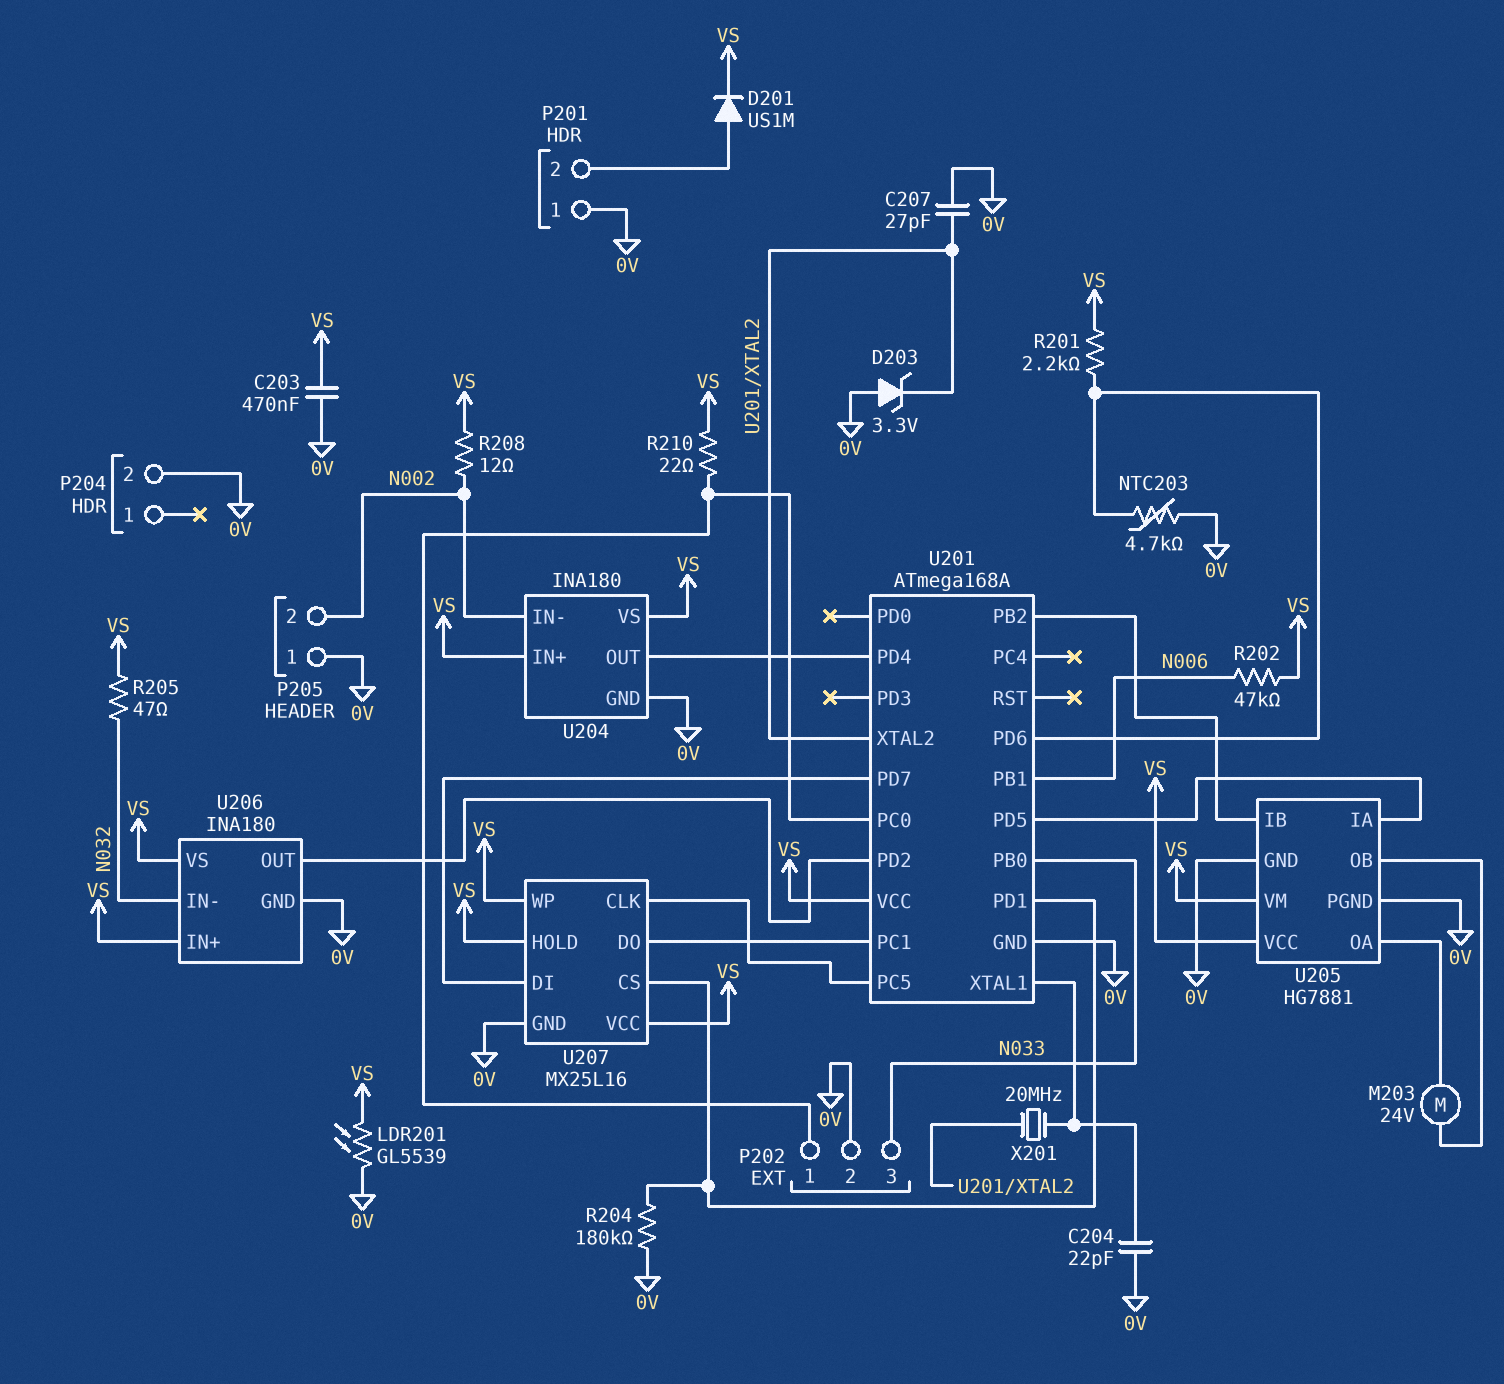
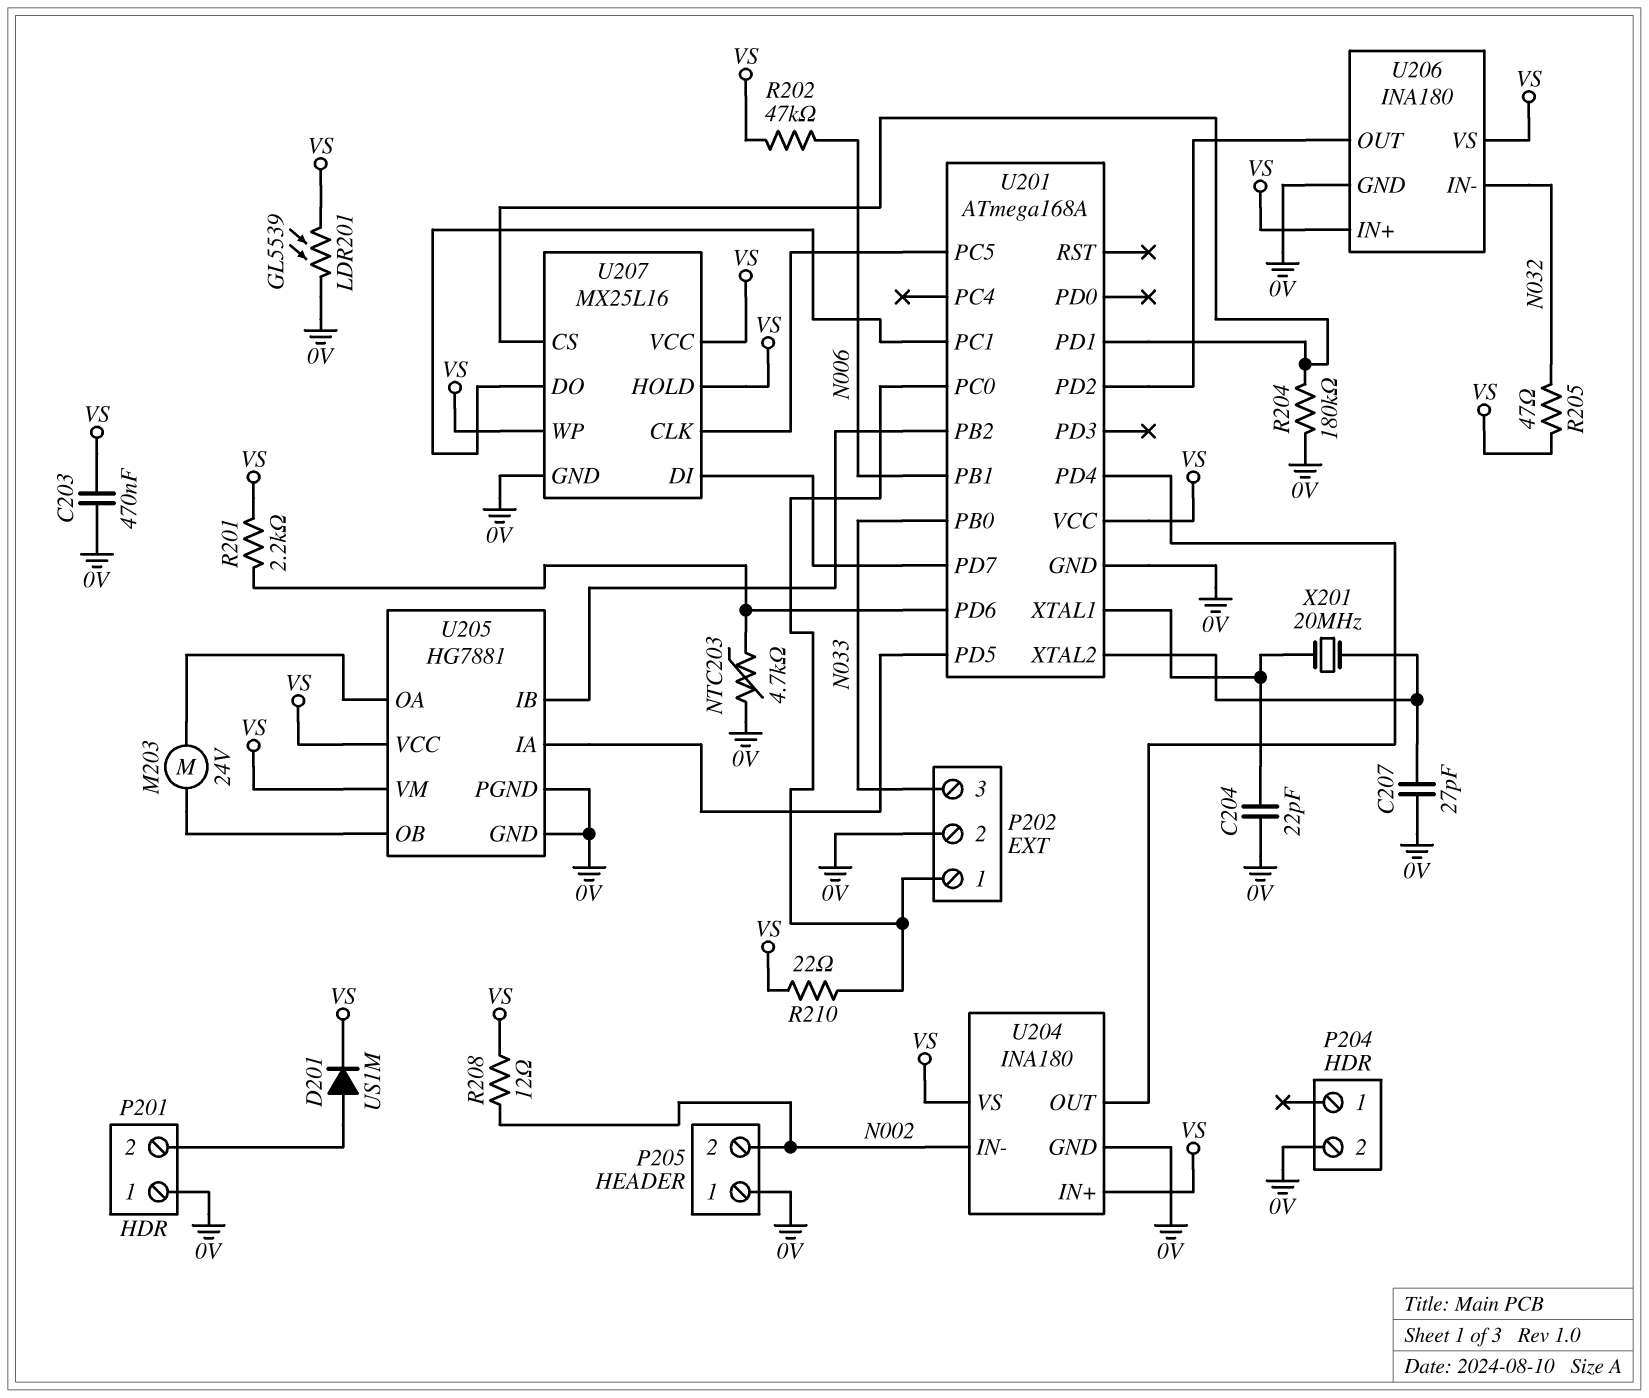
D203: zener 3.3V (A 0V, K U201/XTAL2) -> none

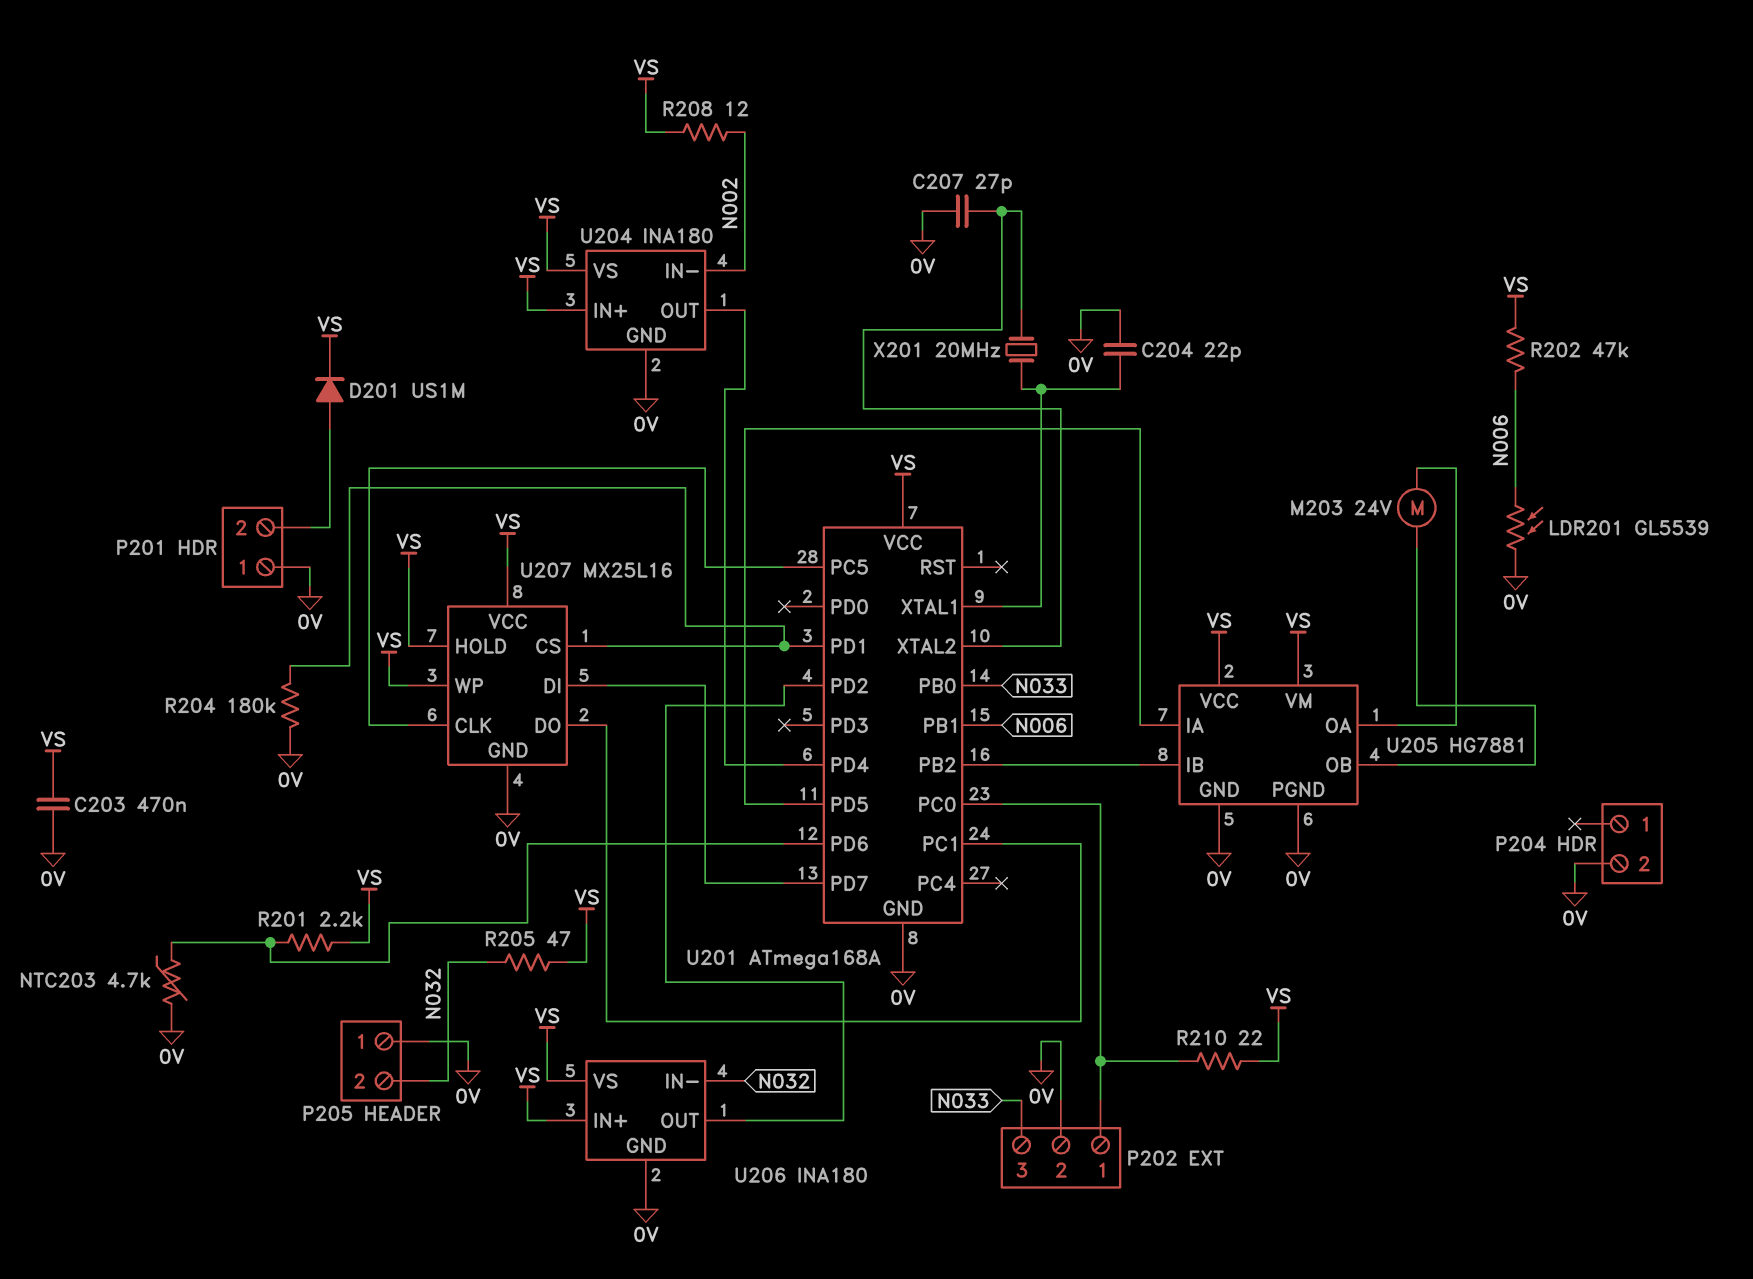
LDR201: GL5539 (0V, VS) -> GL5539 (0V, N006)
P205 pin 2: N002 -> N032

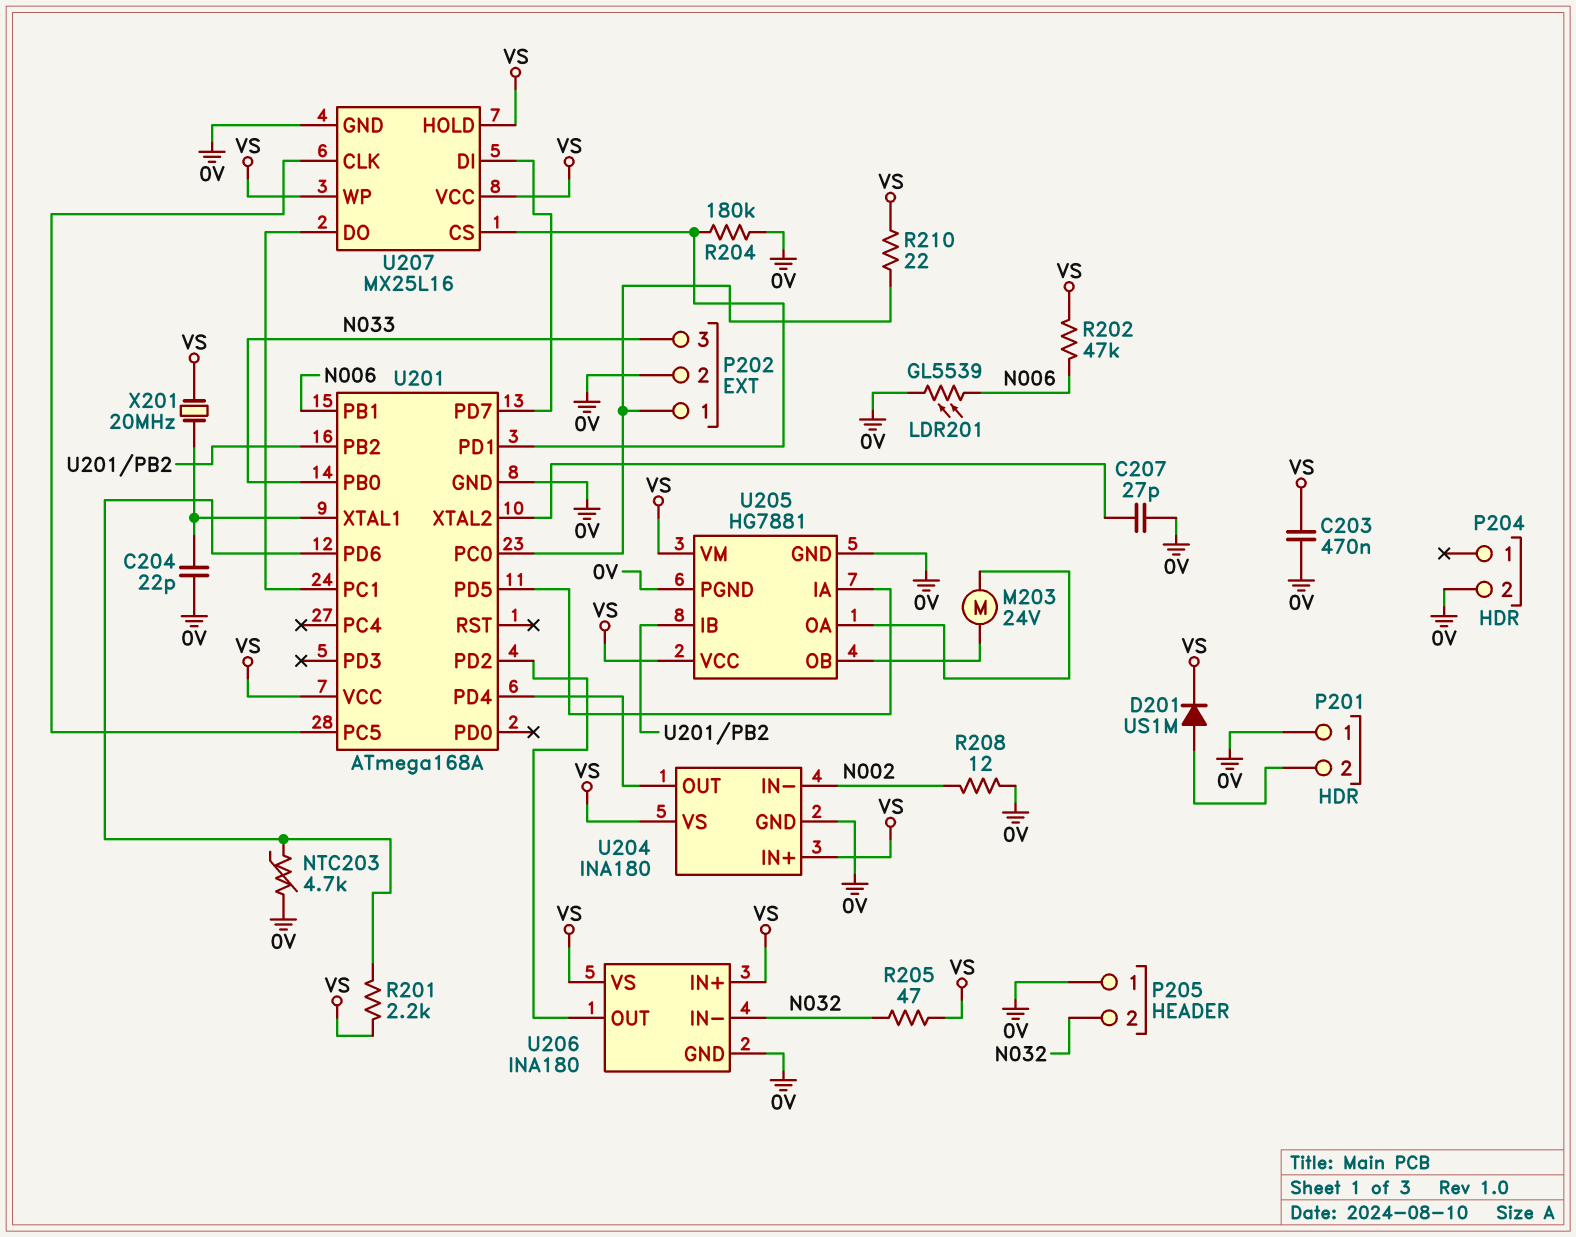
R208: 12 (N002, VS) -> 12 (0V, N002)
X201: 20MHz (U201/XTAL1, U201/XTAL2) -> 20MHz (U201/XTAL1, VS)

